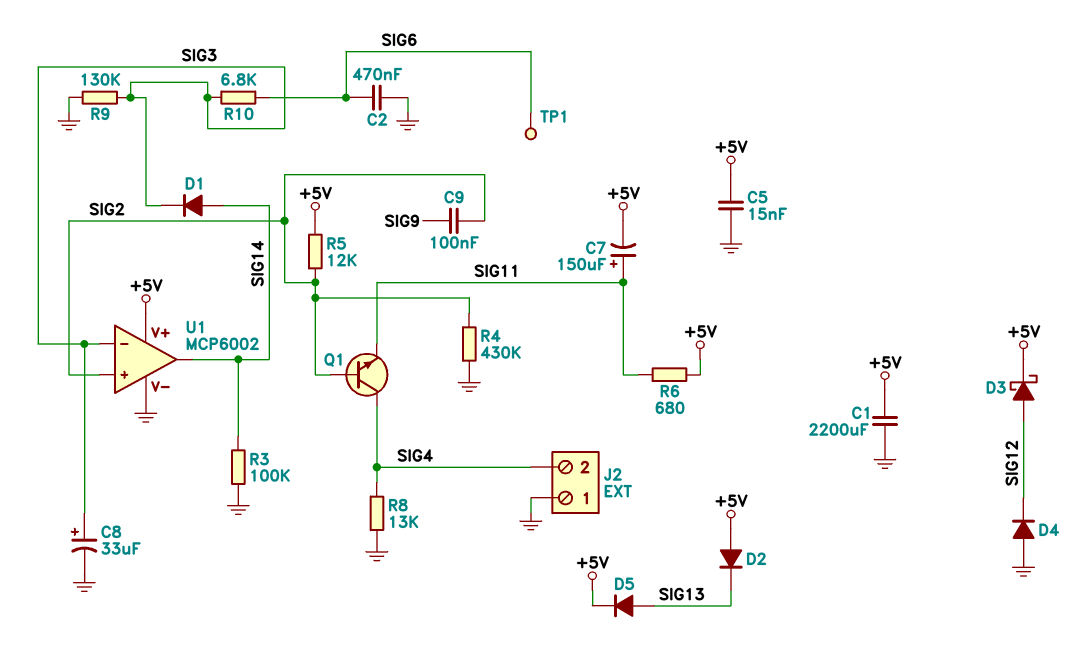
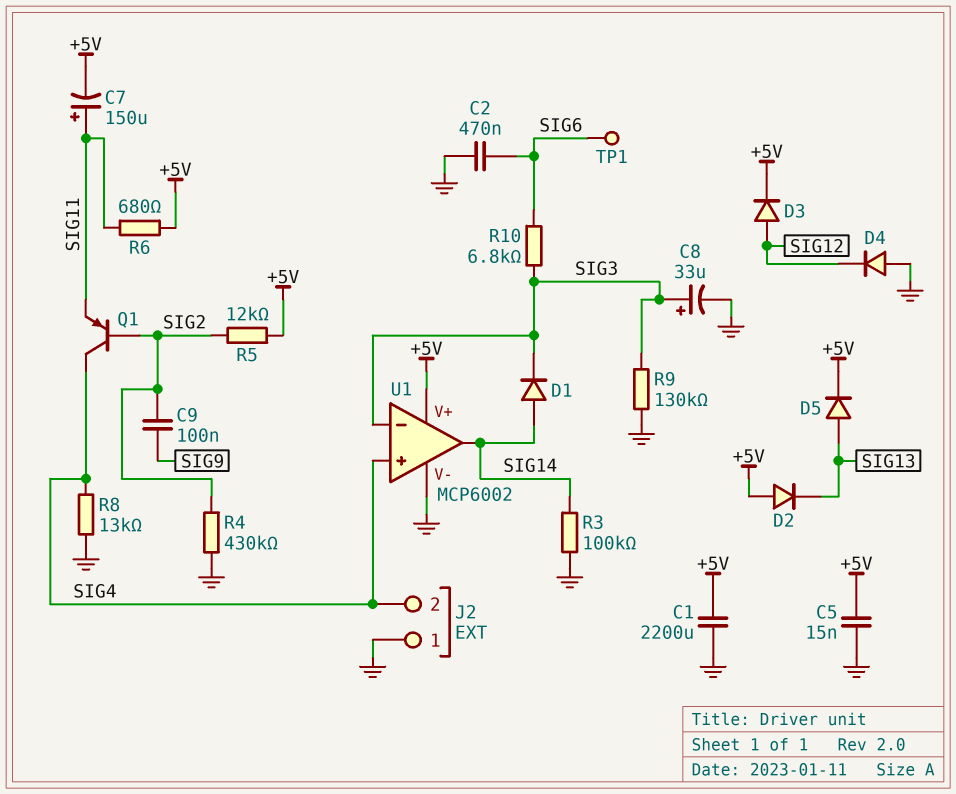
D3: schottky (A SIG12, K +5V) -> diode (A SIG12, K +5V)
Q1: NPN (B SIG2, C SIG4, E SIG11) -> PNP (B SIG2, C SIG4, E SIG11)
U1 pin in+: SIG2 -> SIG4

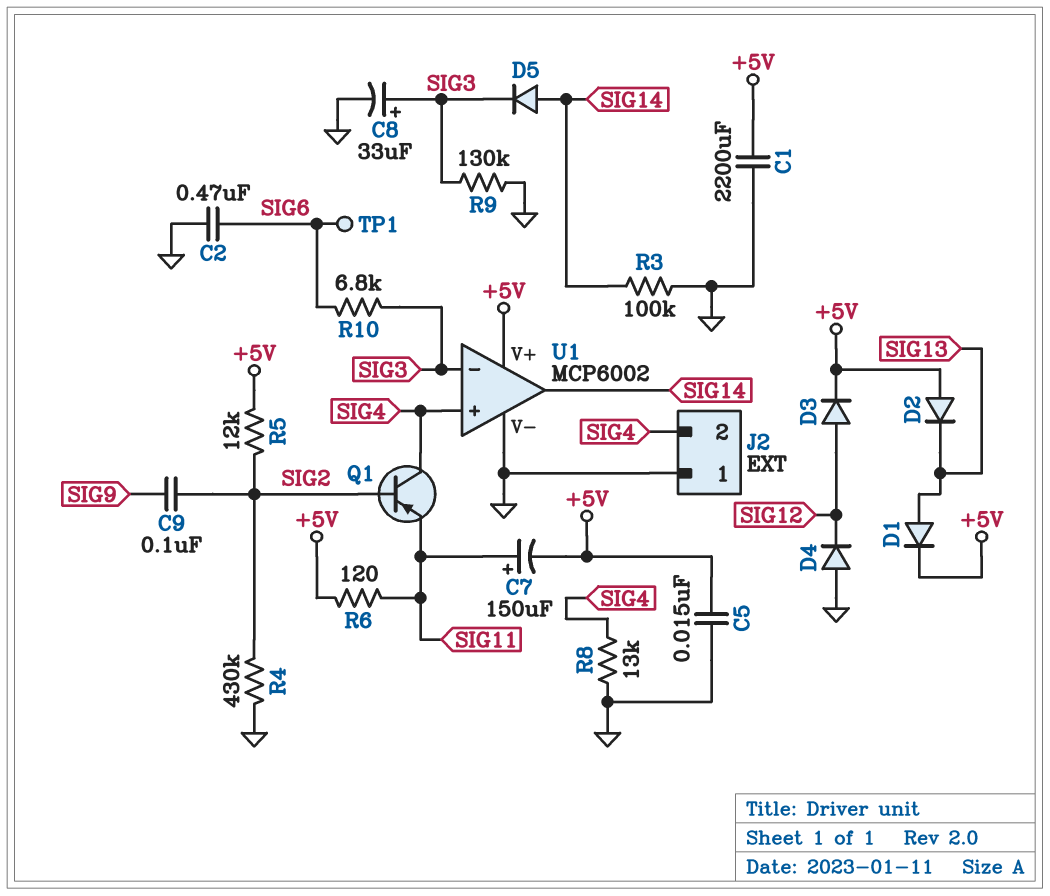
D1: diode (A SIG14, K SIG3) -> diode (A SIG13, K +5V)
D5: diode (A SIG13, K +5V) -> diode (A SIG14, K SIG3)
R6: 680 (+5V, SIG11) -> 120 (+5V, SIG11)

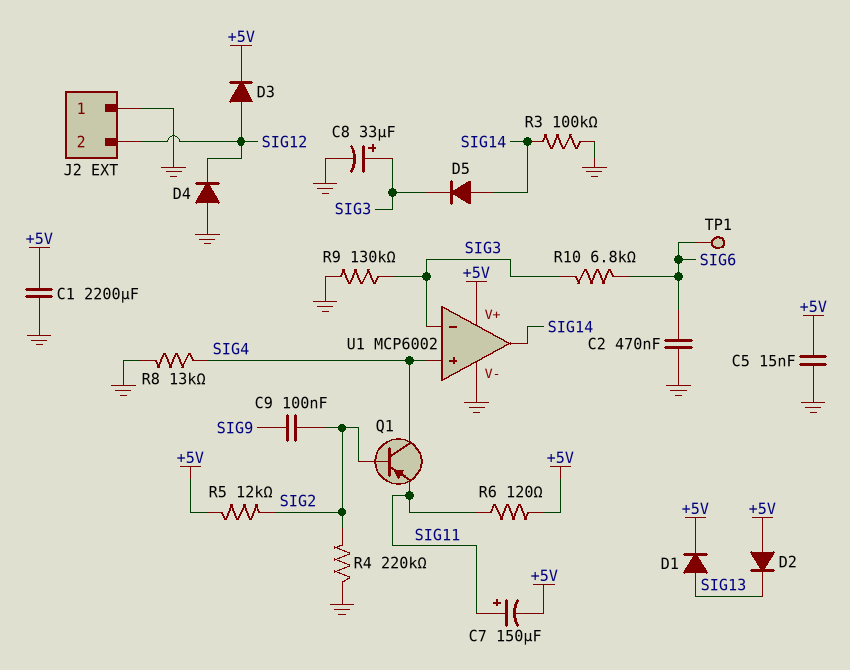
J2 pin 2: SIG4 -> SIG12
R4: 430k (GND, SIG2) -> 220k (GND, SIG2)

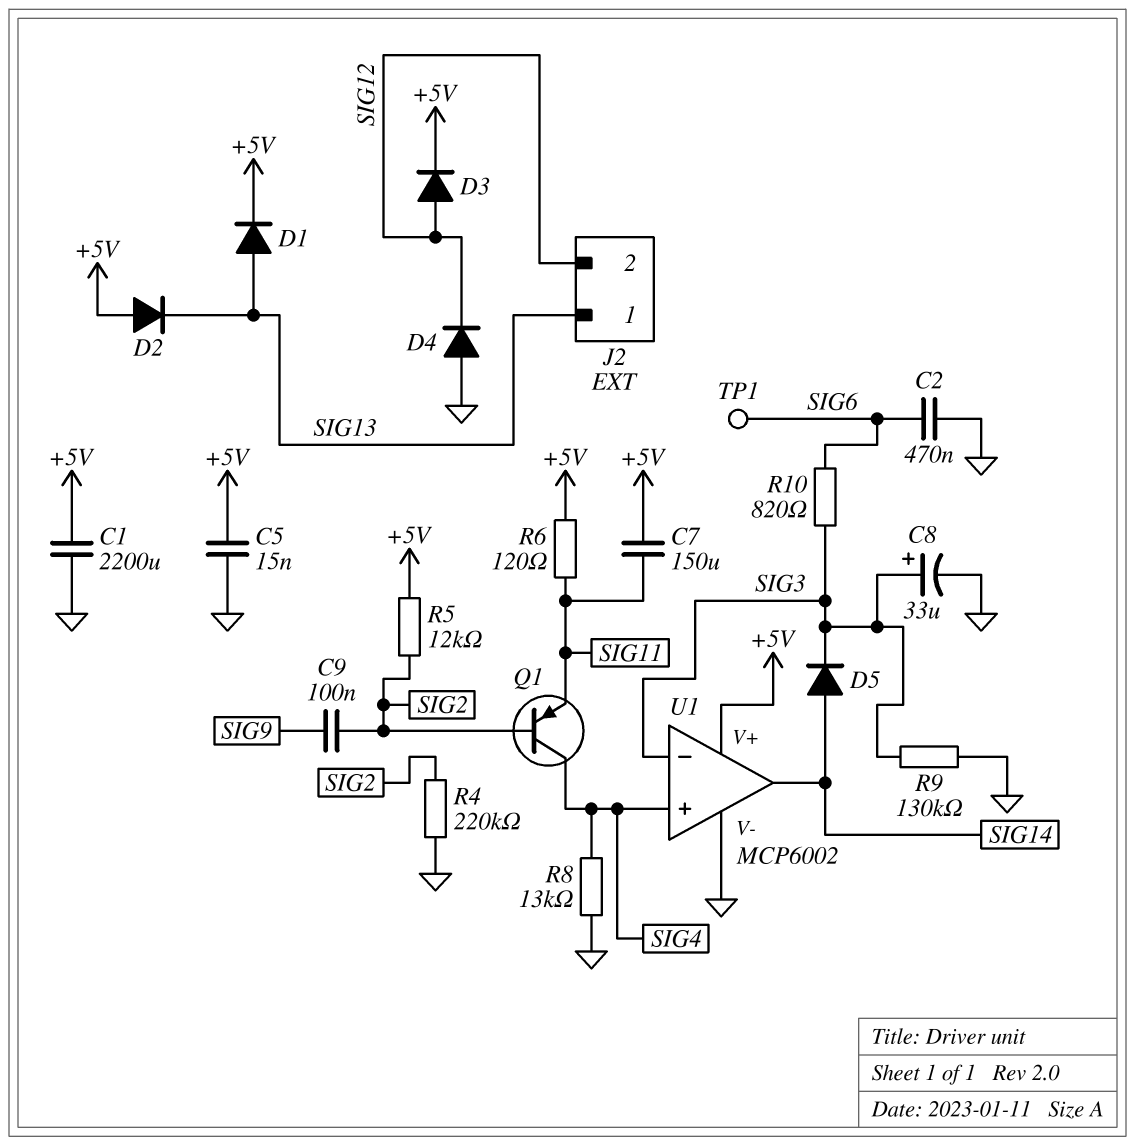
C7: 150uF (plus SIG11, minus +5V) -> 150uF (+5V, SIG11)
J2 pin 1: GND -> SIG13
R3: 100k (GND, SIG14) -> none
R10: 6.8k (SIG3, SIG6) -> 820 (SIG3, SIG6)

